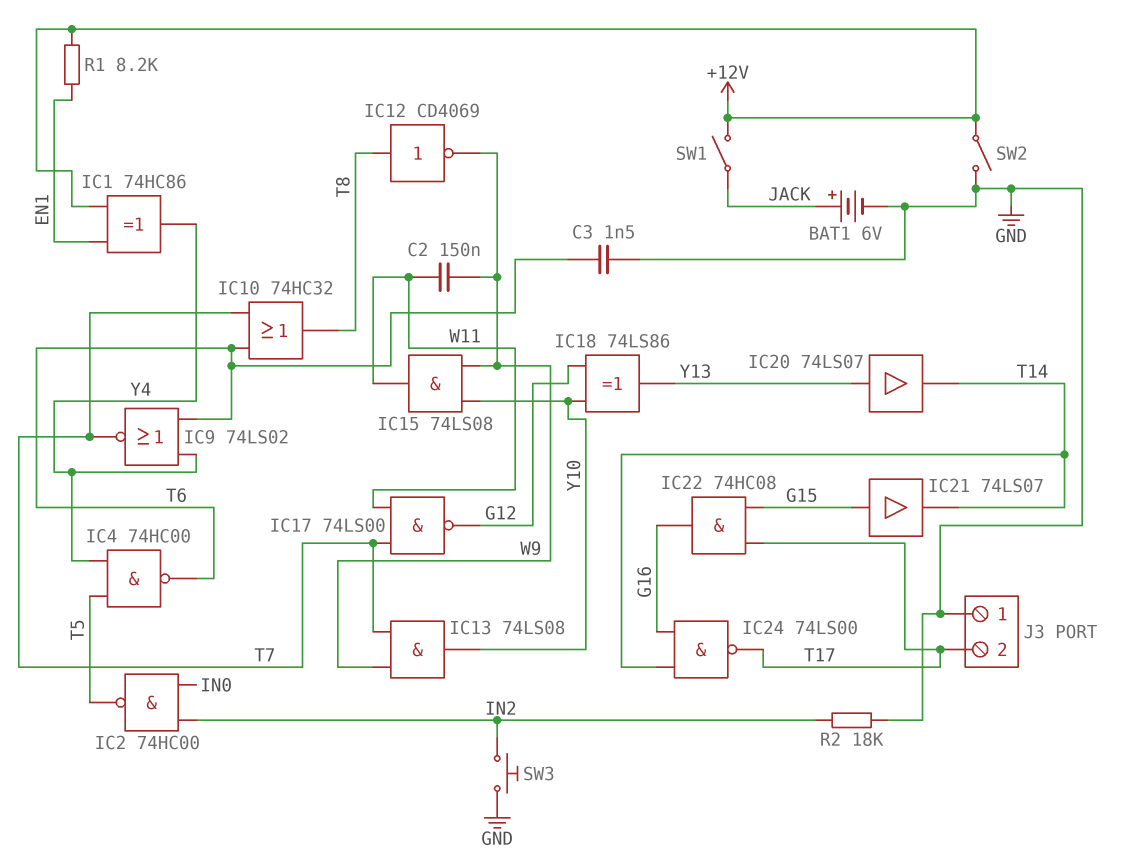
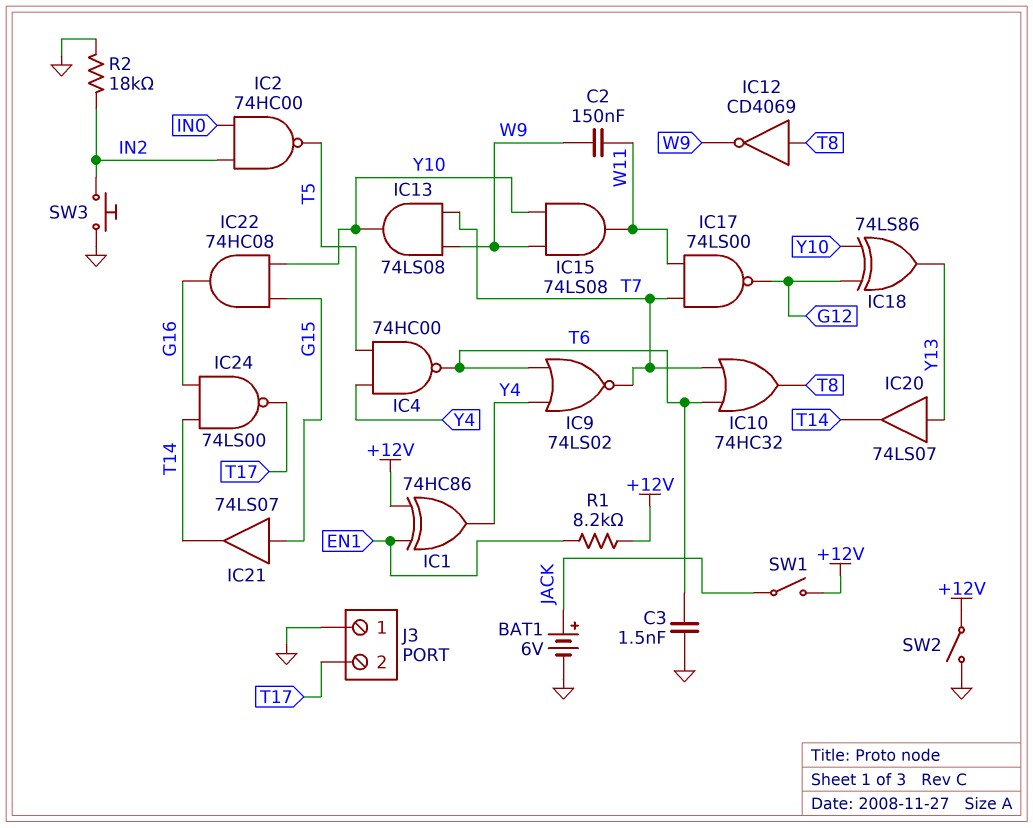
IC22: AND 74HC08 (in G15, in T17, out G16) -> AND 74HC08 (in G15, in Y10, out G16)

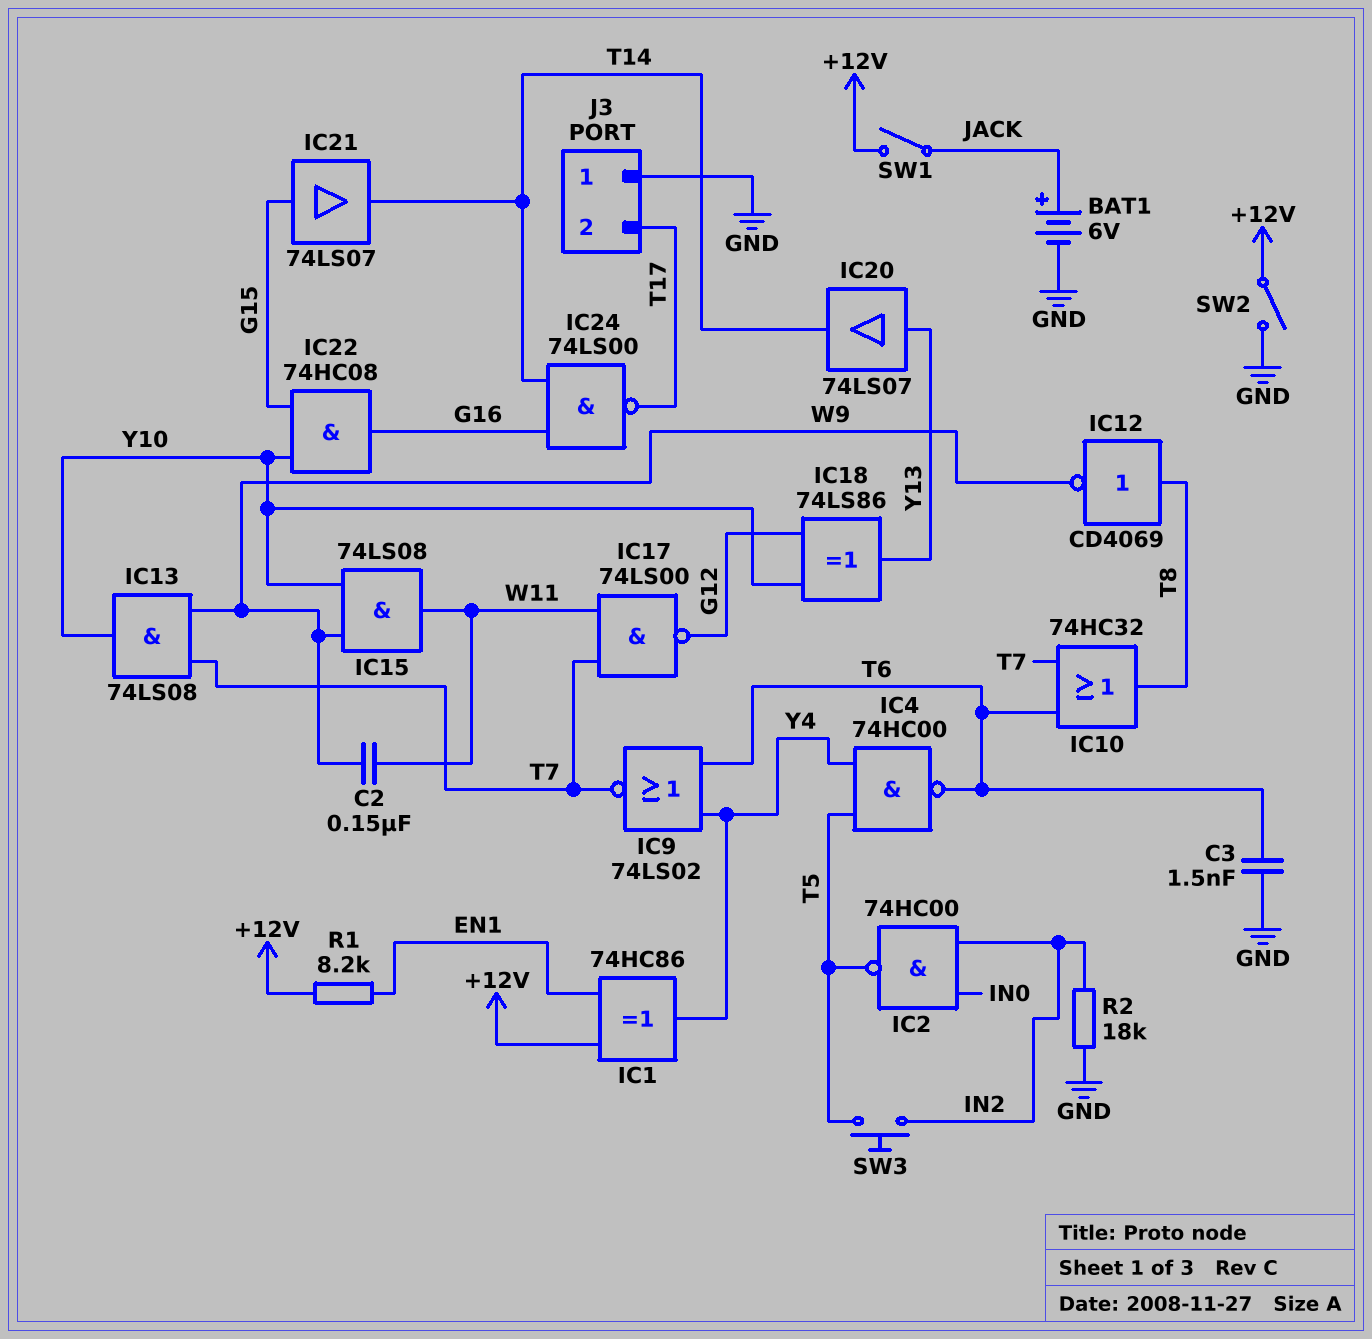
SW3: button (GND, IN2) -> button (IN2, T5)

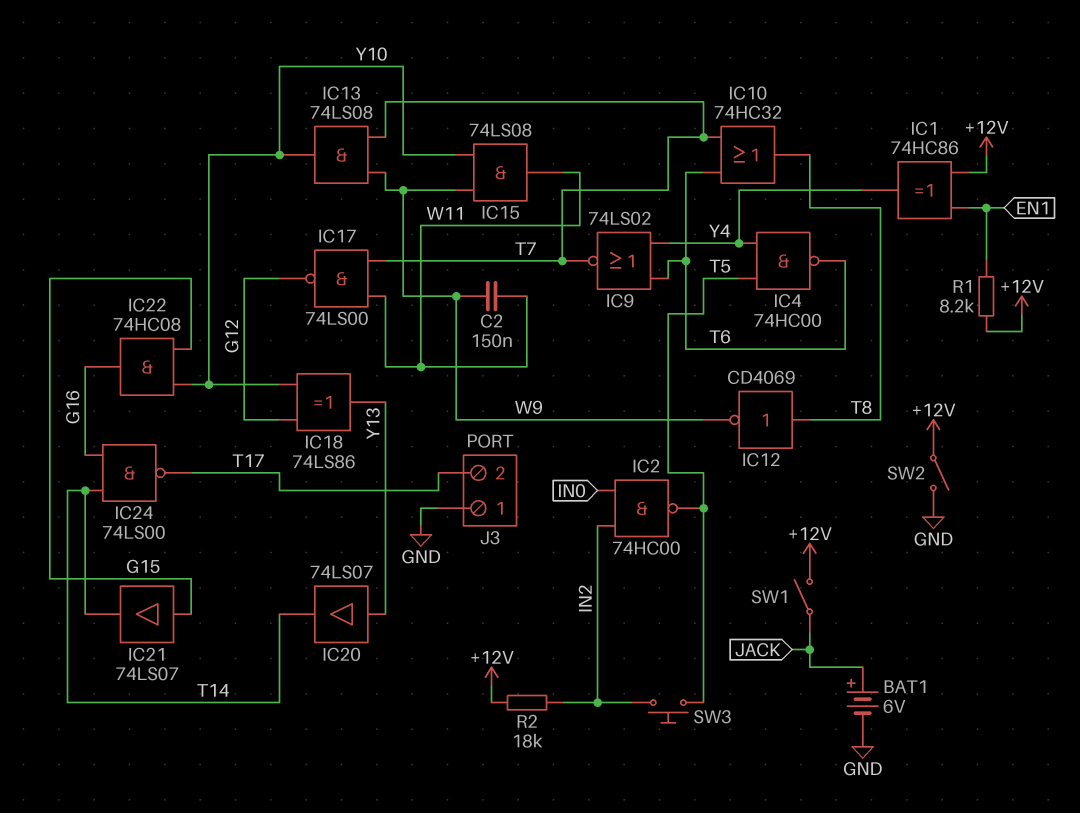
C3: 1.5nF (GND, T6) -> none
R2: 18k (GND, IN2) -> 18k (+12V, IN2)

